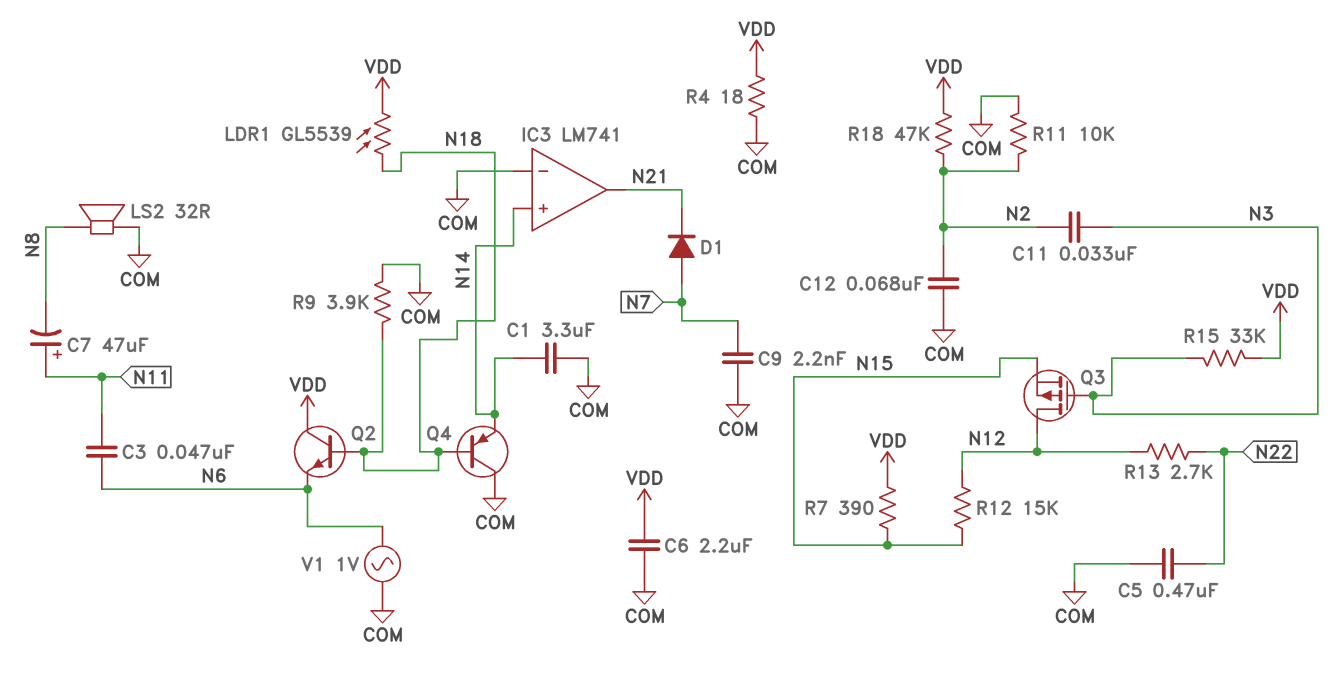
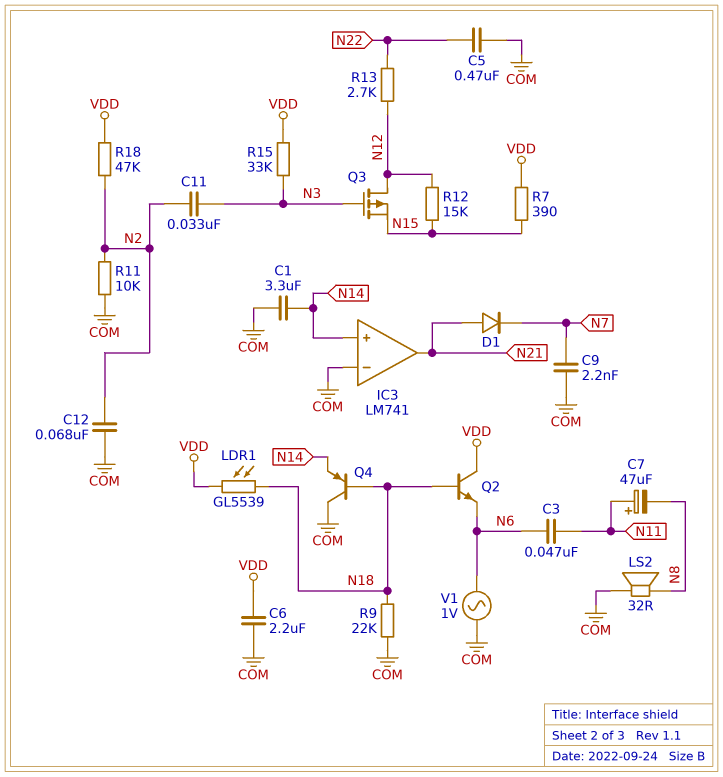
D1: diode (A N7, K N21) -> diode (A N21, K N7)
R4: 18 (COM, VDD) -> none
R9: 3.9k (COM, N18) -> 22k (COM, N18)

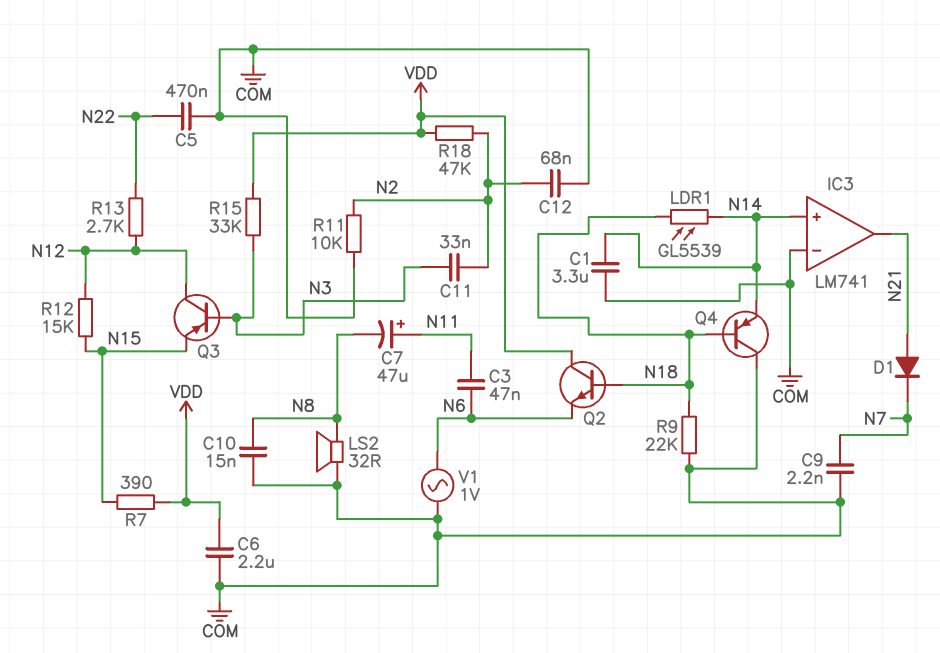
C10: none -> 15nF (COM, N8)
LDR1: GL5539 (N18, VDD) -> GL5539 (N14, N18)
Q3: PMOS (G N3, D N12, S N15) -> PNP (B N3, C N12, E N15)

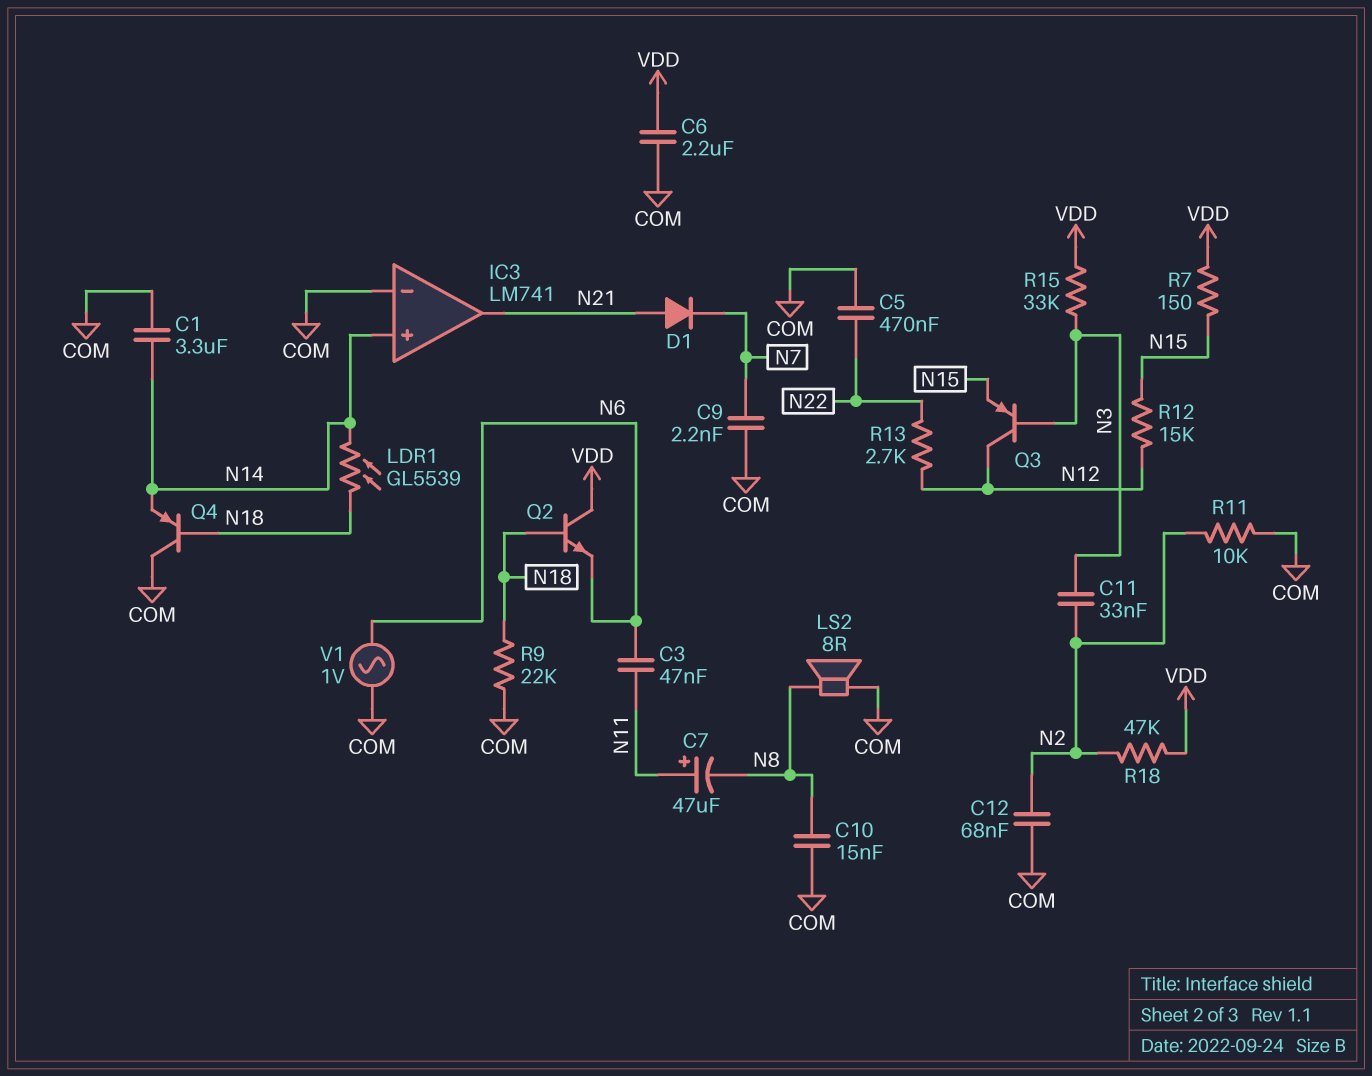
LS2: speaker 32R (COM, N8) -> speaker 8R (COM, N8)
R7: 390 (N15, VDD) -> 150 (N15, VDD)

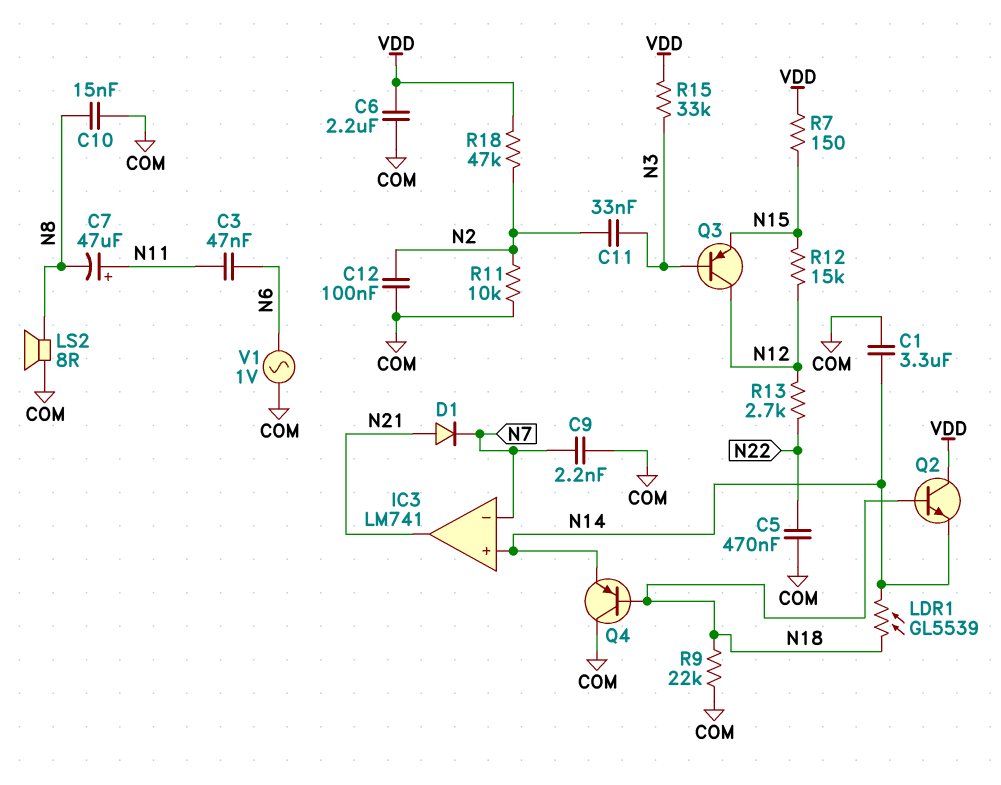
C12: 68nF (COM, N2) -> 100nF (COM, N2)
IC3 pin in-: COM -> N7
Q2: NPN (B N18, C VDD, E N6) -> NPN (B N18, C VDD, E N14)

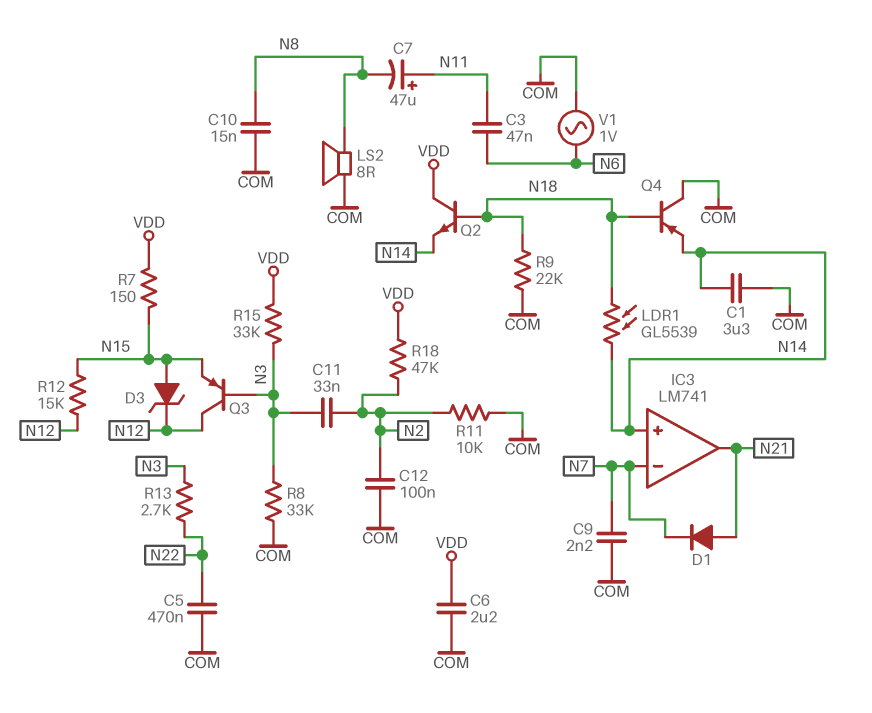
D3: none -> zener (A N15, K N12)
R8: none -> 33k (COM, N3)
R13: 2.7k (N12, N22) -> 2.7k (N3, N22)

